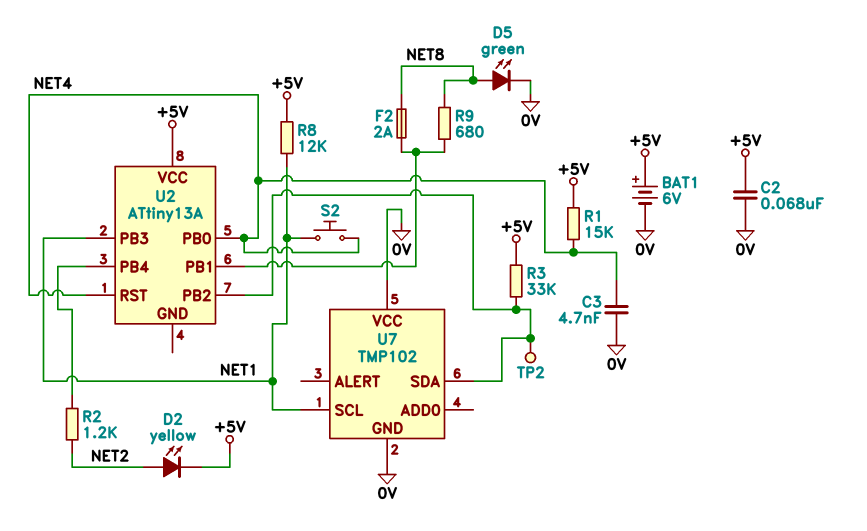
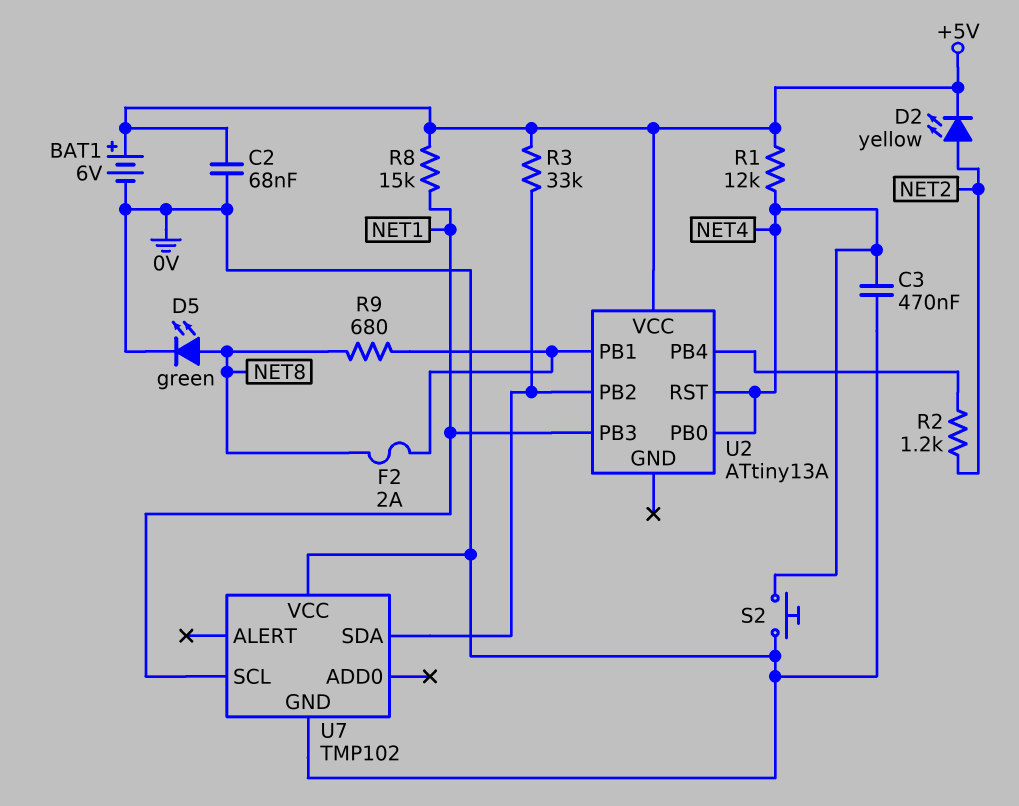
C3: 4.7nF (0V, NET4) -> 470nF (0V, NET4)
R1: 15k (+5V, NET4) -> 12k (+5V, NET4)
R8: 12k (+5V, NET1) -> 15k (+5V, NET1)
S2: button (NET1, NET4) -> button (0V, NET4)
TP2: test point (U2/PB2) -> none

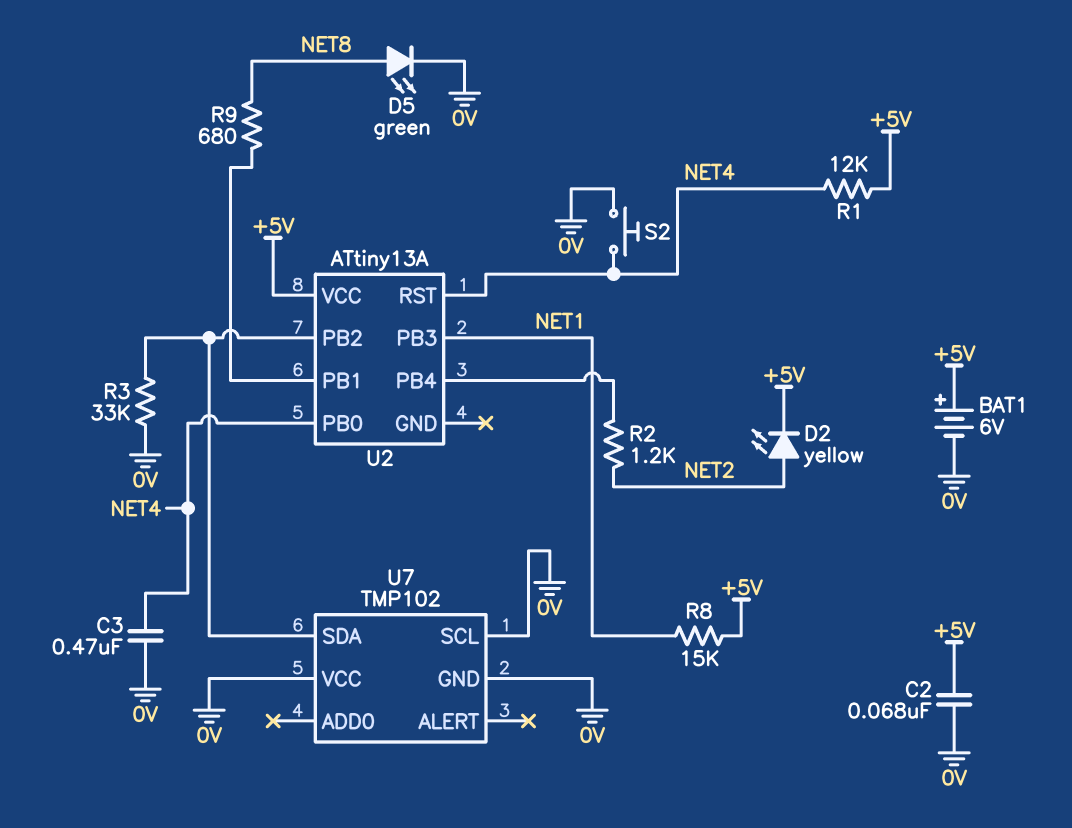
F2: 2A (NET8, U2/PB1) -> none
R3: 33k (+5V, U2/PB2) -> 33k (0V, U2/PB2)
U7 pin SCL: NET1 -> 0V

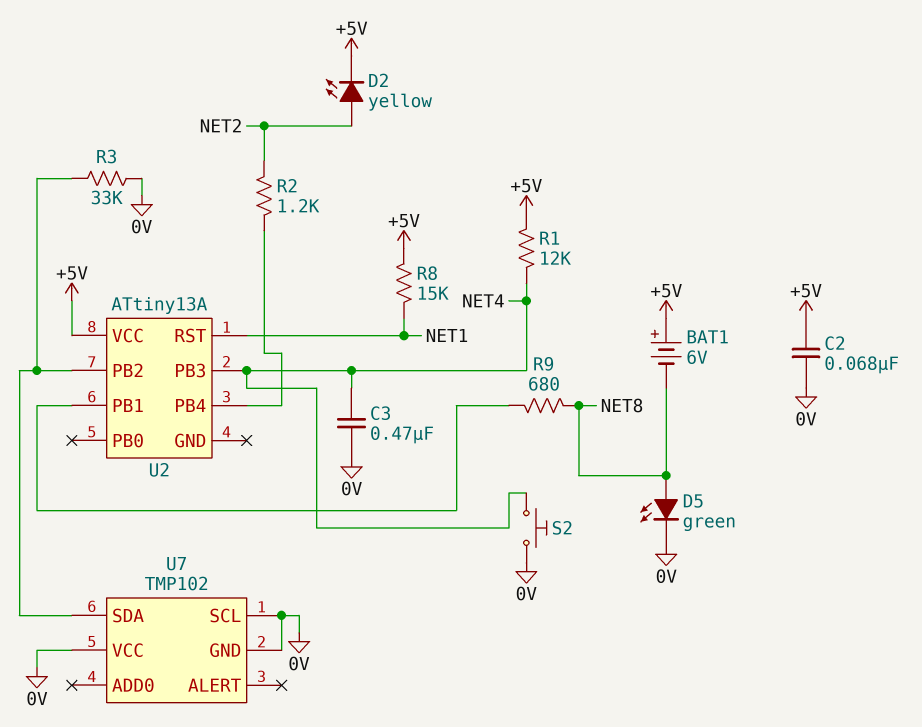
BAT1: 6V (plus +5V, minus 0V) -> 6V (plus +5V, minus NET8)
U2 pin PB0: NET4 -> none
U2 pin PB3: NET1 -> NET4
U2 pin RST: NET4 -> NET1

